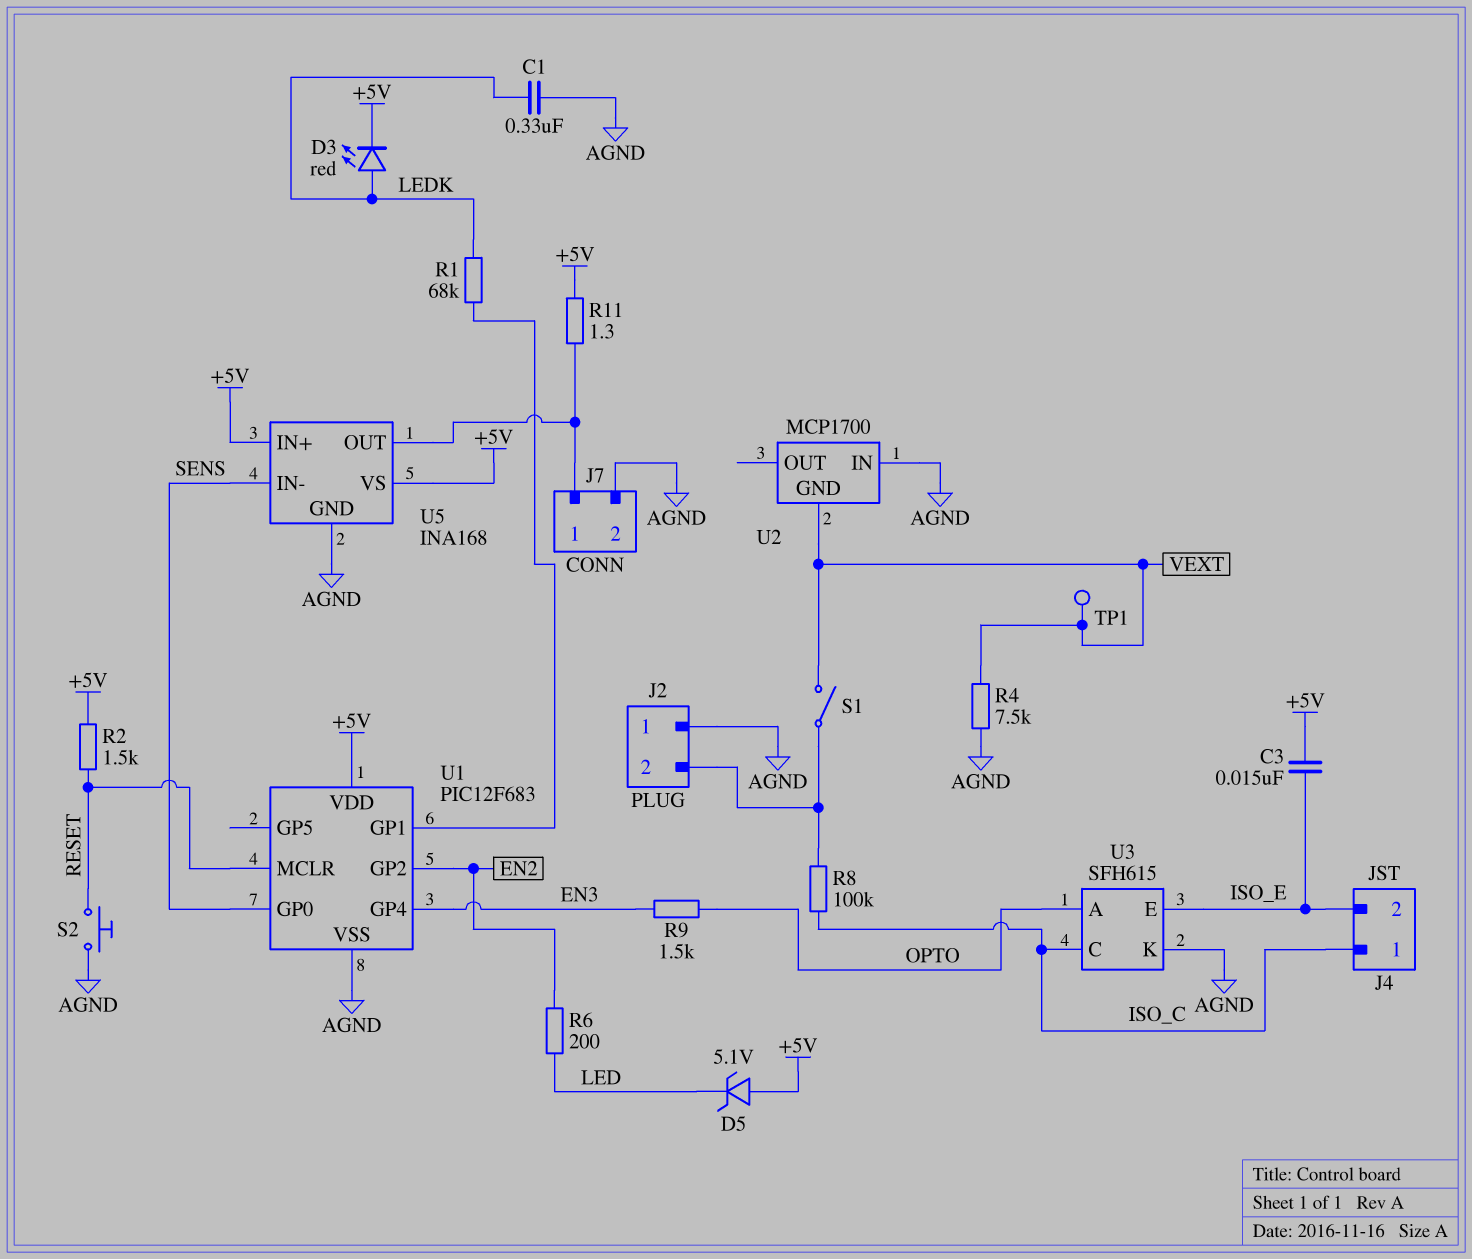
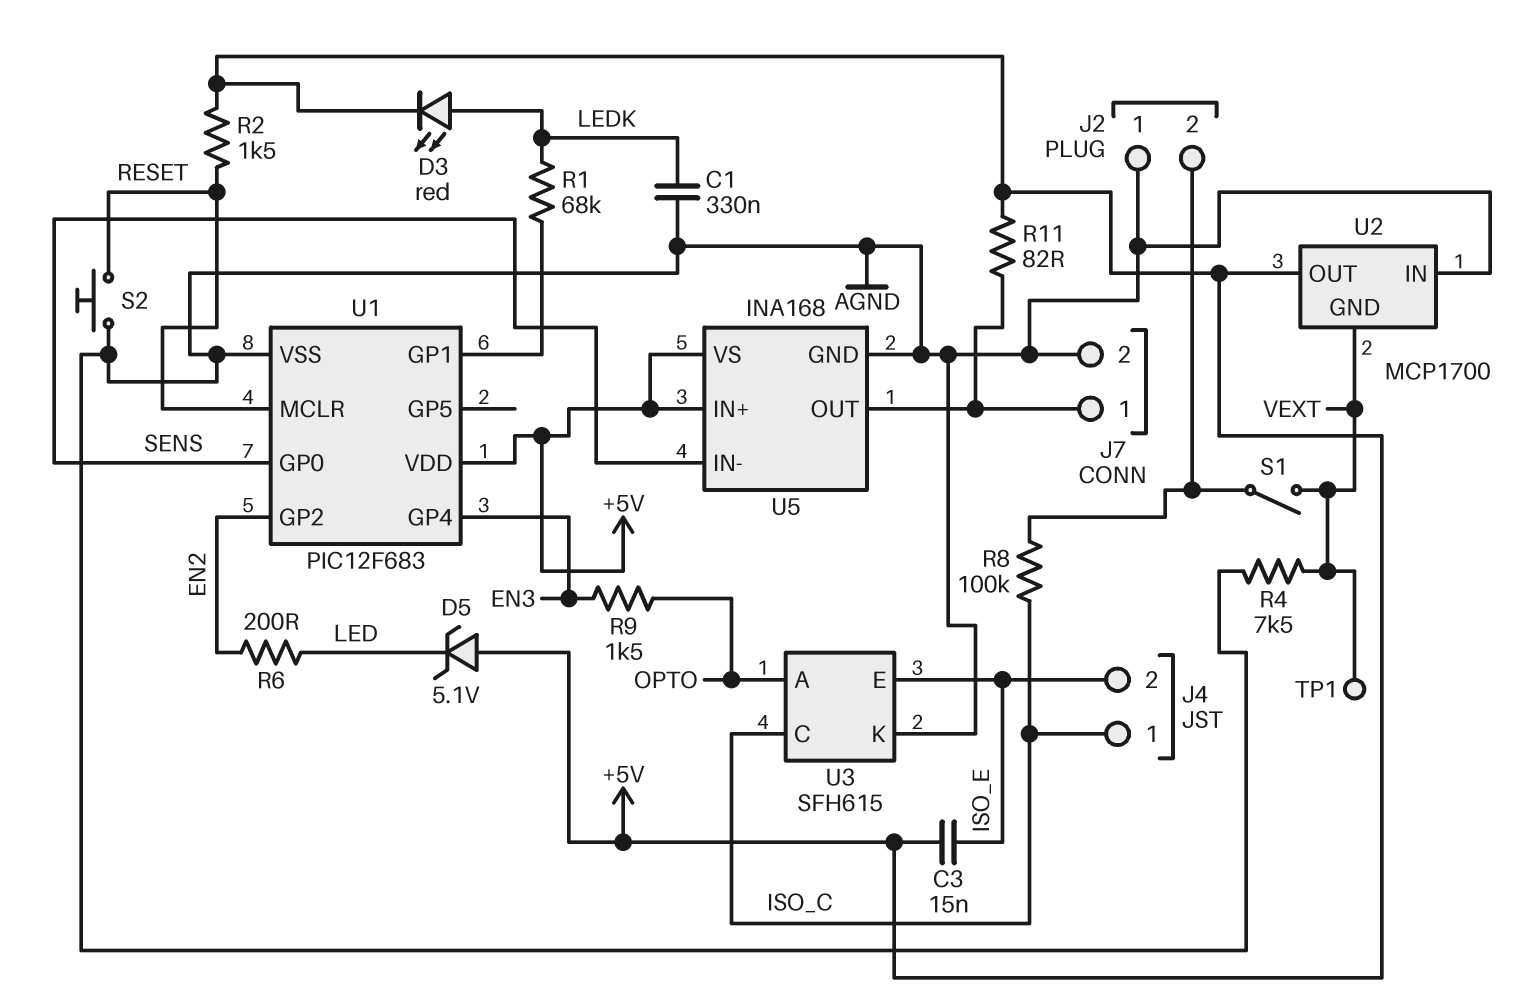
R11: 1.3 (+5V, J7/1) -> 82 (+5V, J7/1)
U2 pin OUT: none -> +5V

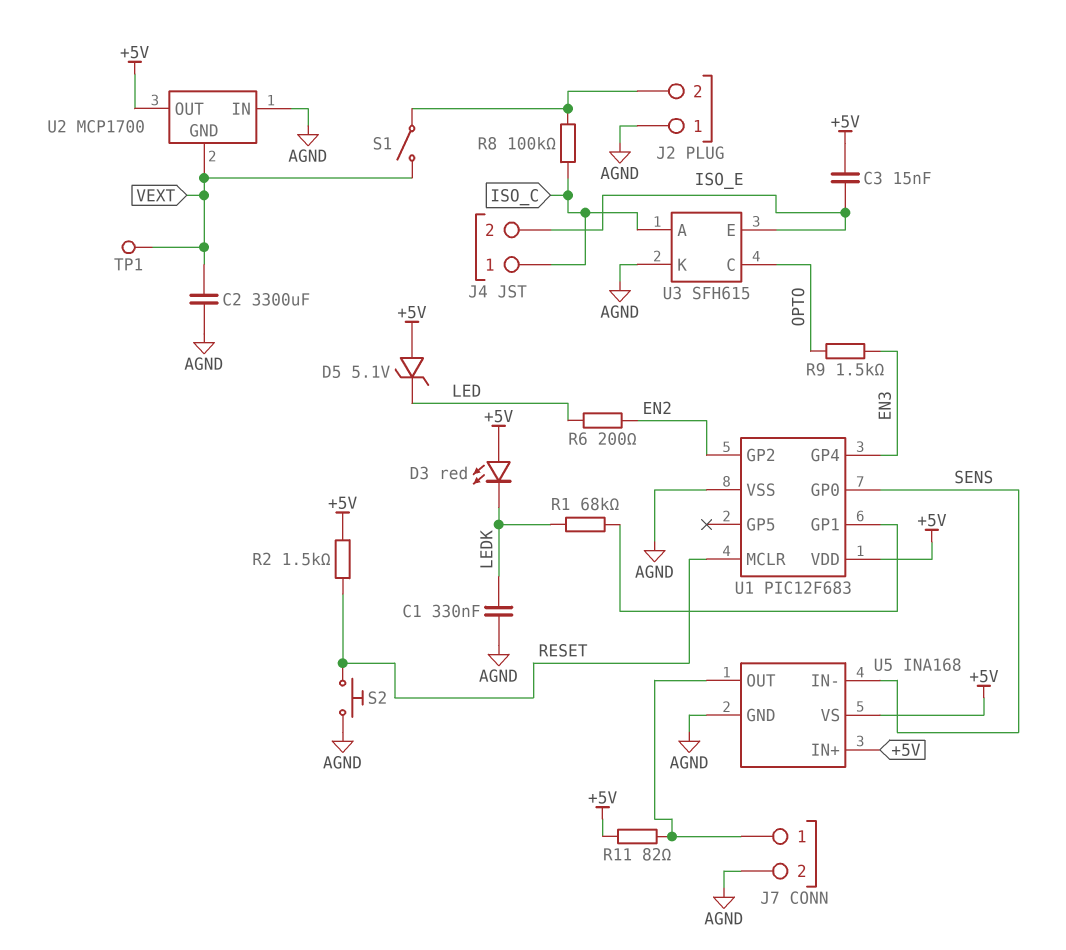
C2: none -> 3300uF (AGND, VEXT)
D3: LED red (A LEDK, K +5V) -> LED red (A +5V, K LEDK)
R4: 7.5k (AGND, VEXT) -> none
U3 pin A: OPTO -> ISO_C
U3 pin C: ISO_C -> OPTO

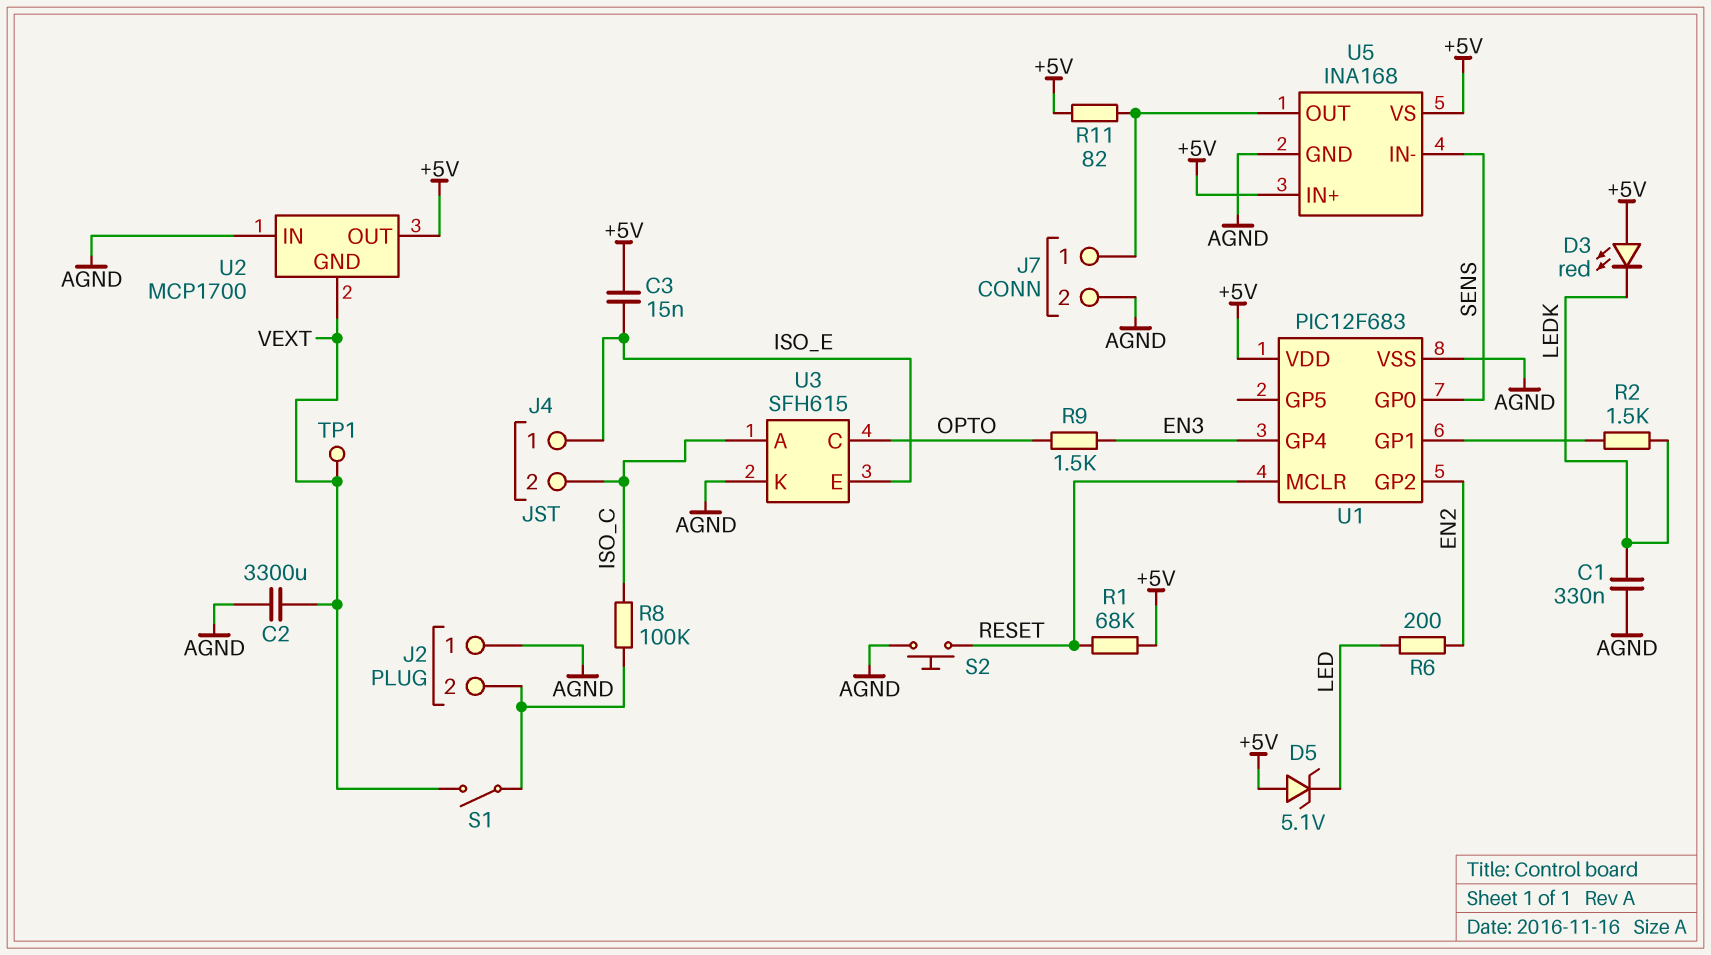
J4 pin 1: ISO_C -> ISO_E
J4 pin 2: ISO_E -> ISO_C
R1: 68k (LEDK, U1/GP1) -> 68k (+5V, RESET)
R2: 1.5k (+5V, RESET) -> 1.5k (LEDK, U1/GP1)

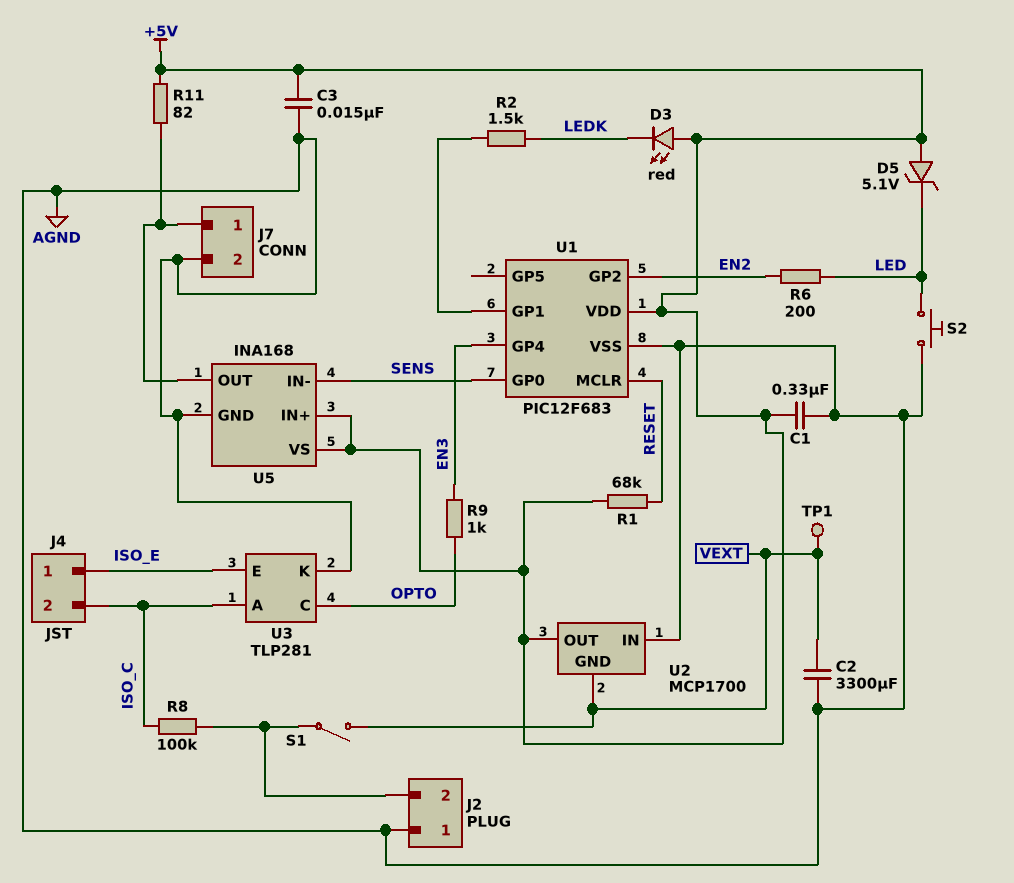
C1: 330nF (AGND, LEDK) -> 330nF (+5V, AGND)
C3: 15nF (+5V, ISO_E) -> 15nF (+5V, AGND)
R9: 1.5k (EN3, OPTO) -> 1k (EN3, OPTO)
S2: button (AGND, RESET) -> button (AGND, LED)
U3: SFH615 -> TLP281

